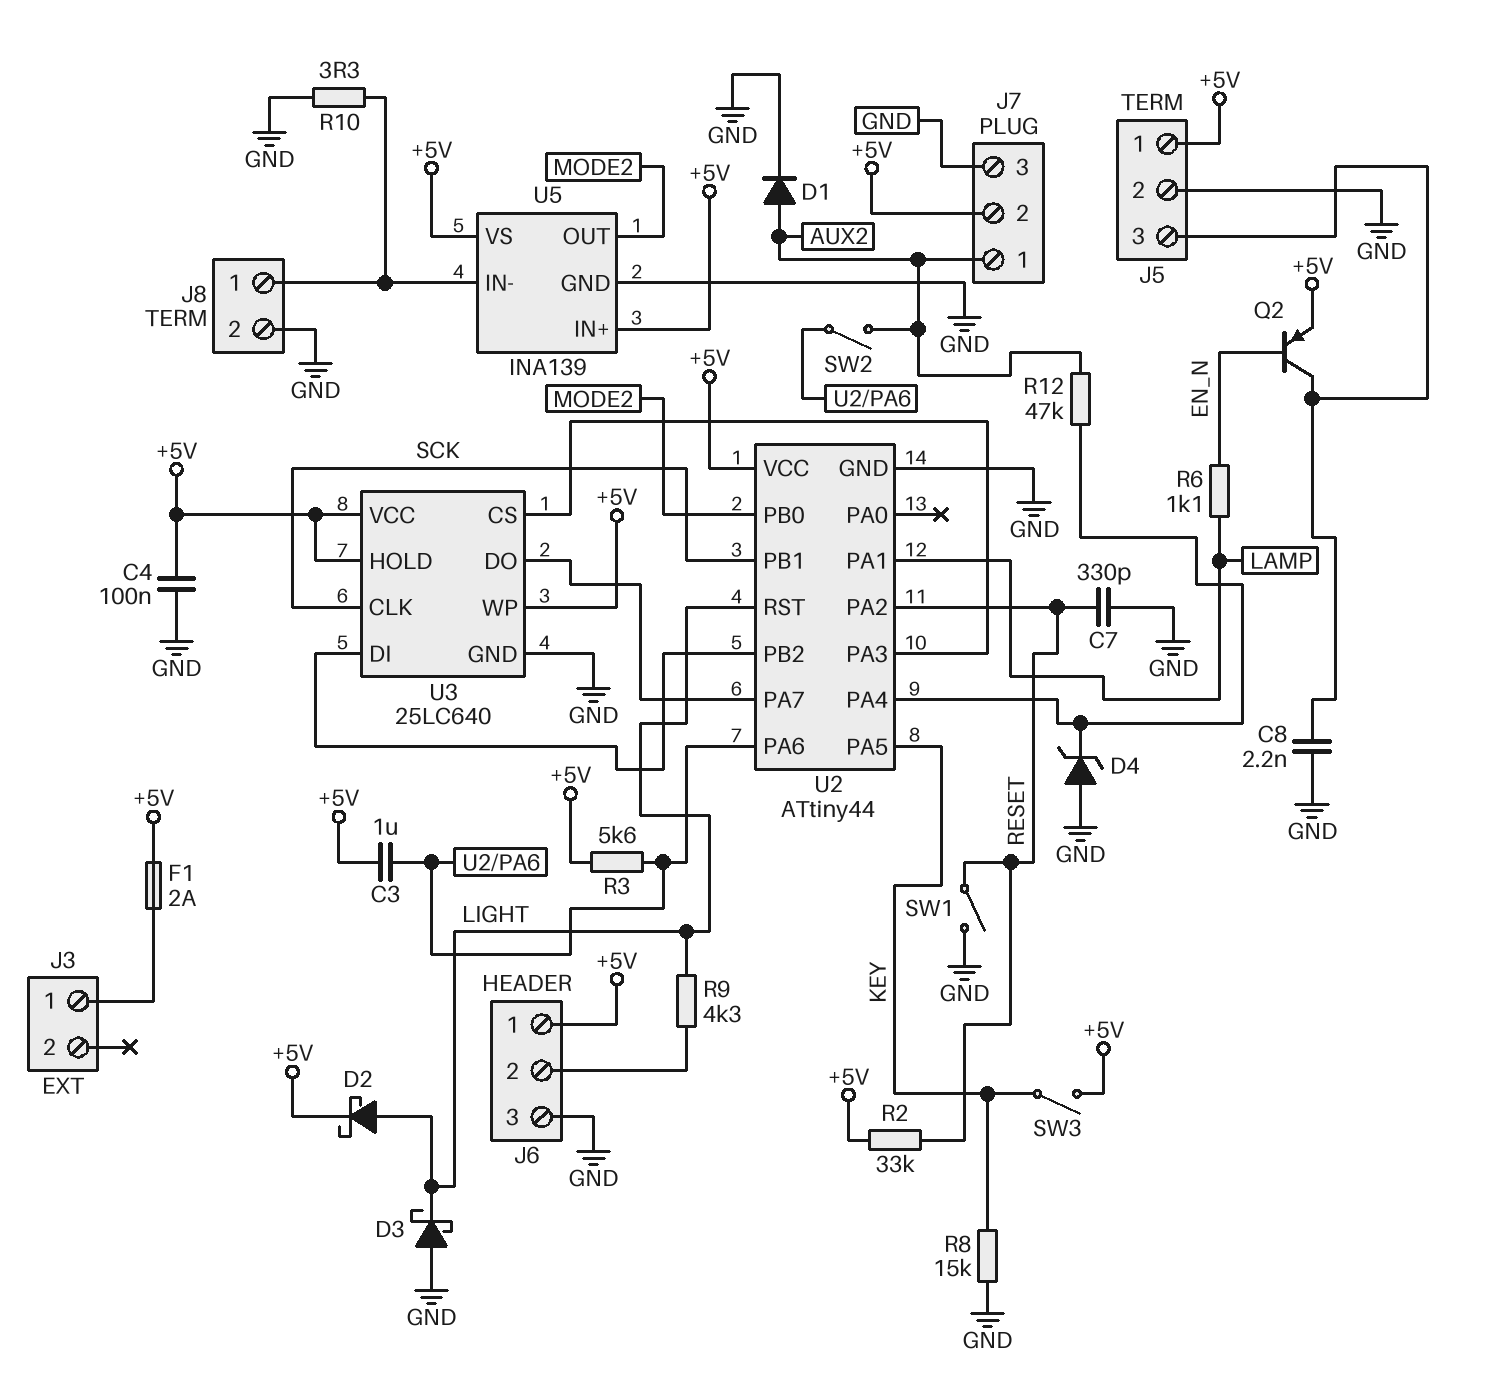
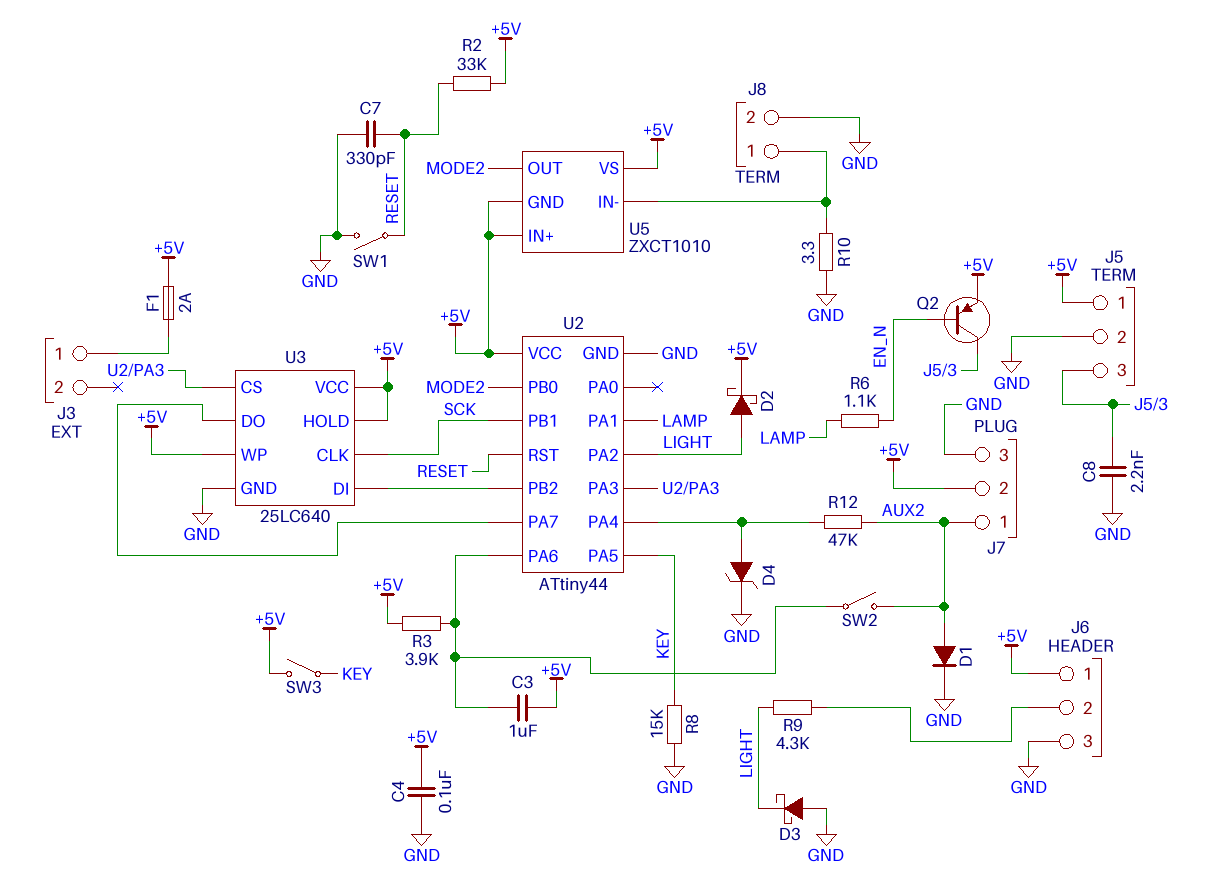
D4: zener (A GND, K U2/PA4) -> zener (A U2/PA4, K GND)
R3: 5.6k (+5V, U2/PA6) -> 3.9k (+5V, U2/PA6)
U2 pin PA2: RESET -> LIGHT
U2 pin RST: LIGHT -> RESET
U5: INA139 -> ZXCT1010
U5 pin GND: GND -> +5V

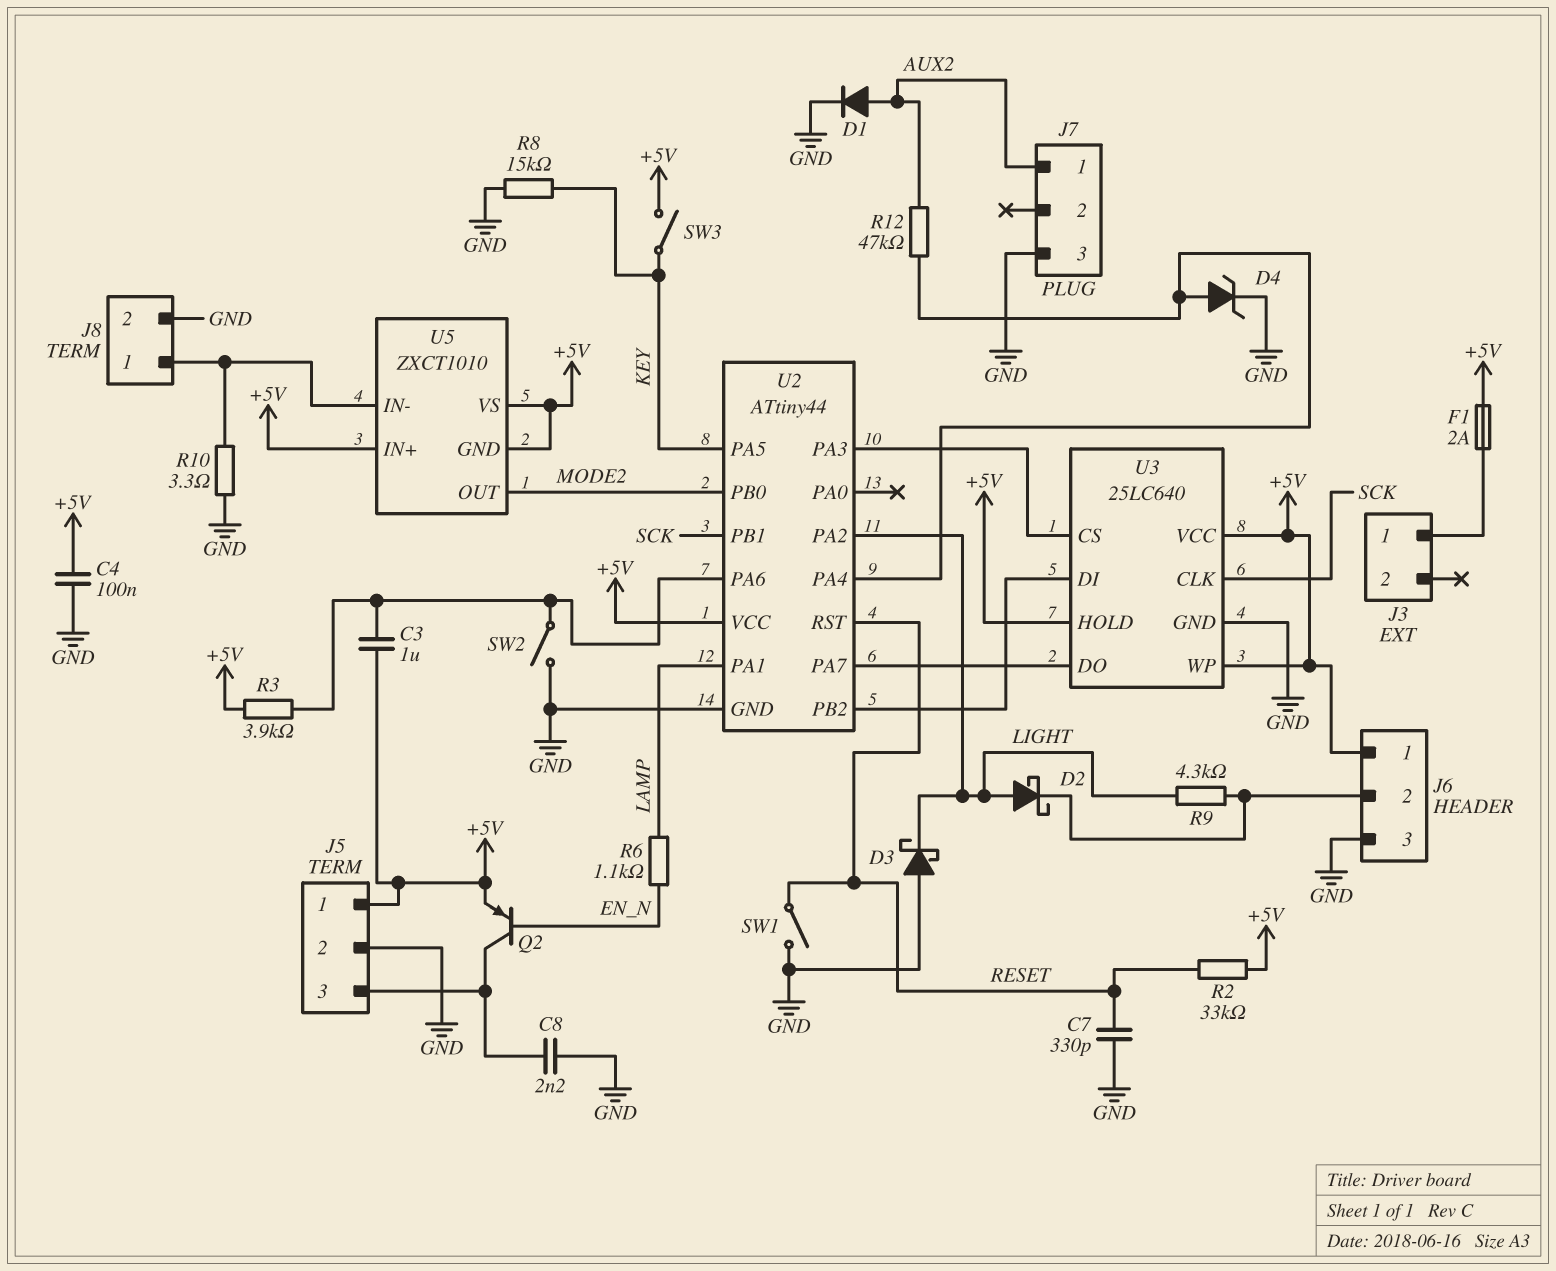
D2: schottky (A LIGHT, K +5V) -> schottky (A LIGHT, K J6/2)
J7 pin 2: +5V -> none
SW2: switch (AUX2, U2/PA6) -> switch (GND, U2/PA6)

